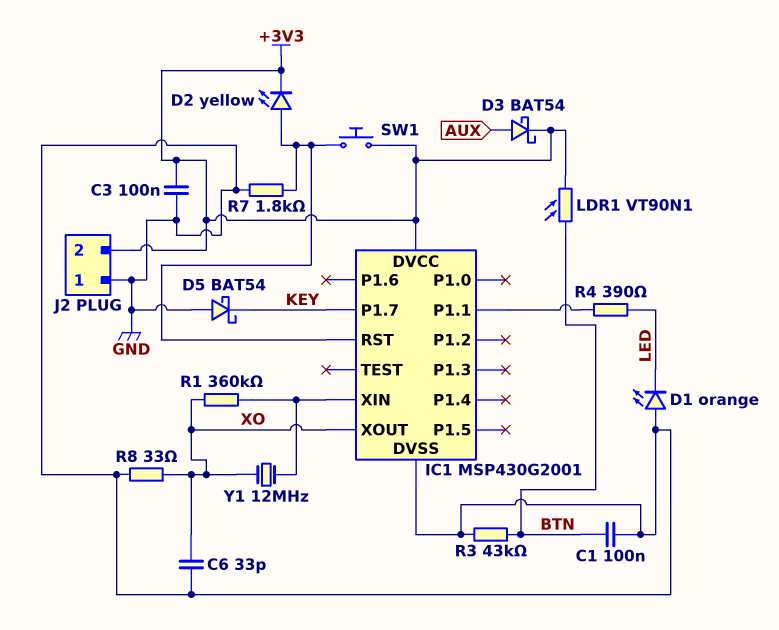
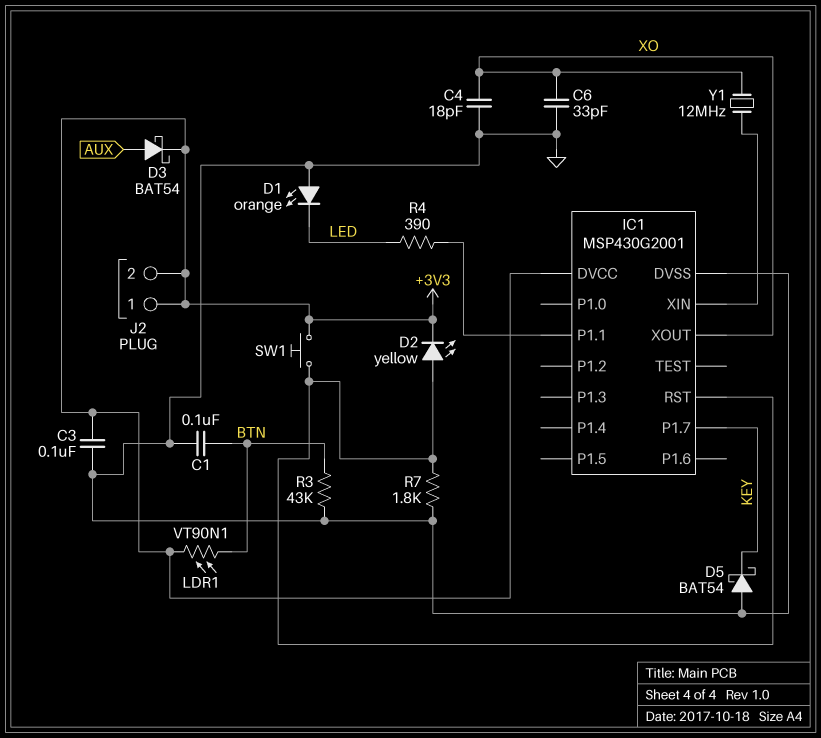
C4: none -> 18pF (GND, XO)
J2 pin 1: GND -> +3V3
R1: 360k (IC1/XIN, XO) -> none
R8: 33 (GND, XO) -> none

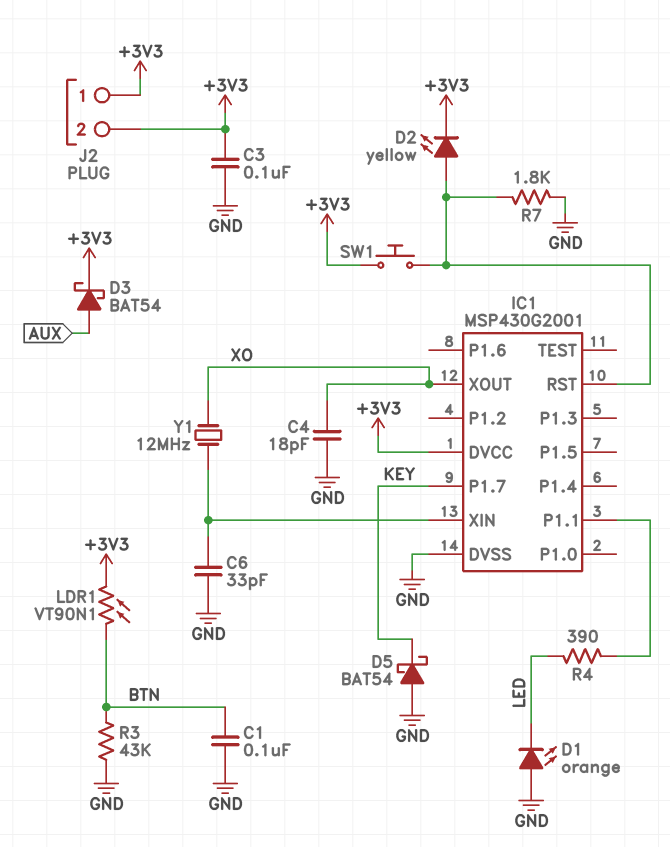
C6: 33pF (GND, XO) -> 33pF (GND, IC1/XIN)

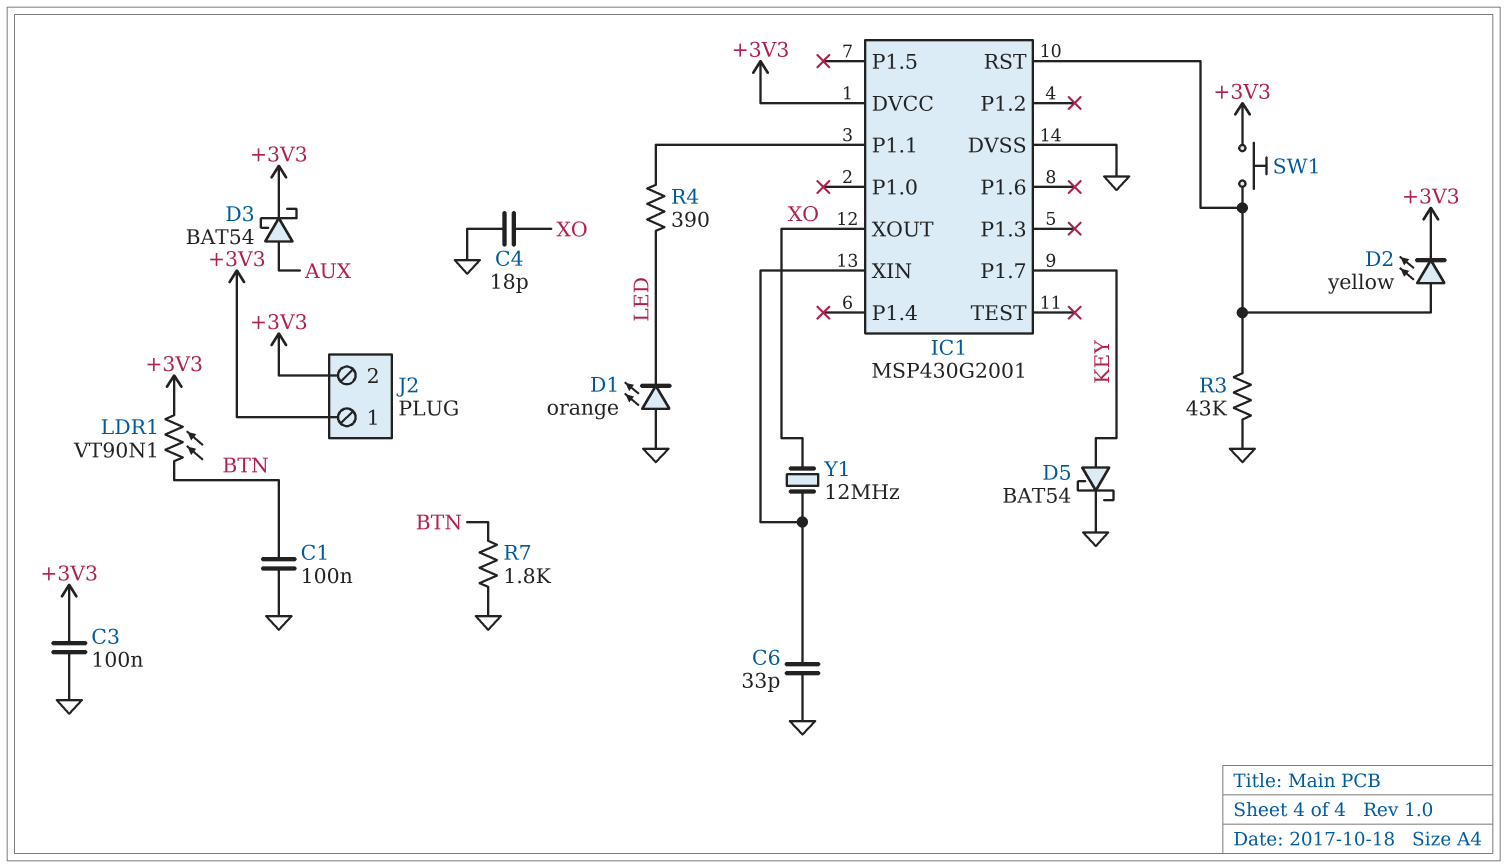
D5: schottky BAT54 (A GND, K KEY) -> schottky BAT54 (A KEY, K GND)
R3: 43k (BTN, GND) -> 43k (GND, IC1/RST)
R7: 1.8k (GND, IC1/RST) -> 1.8k (BTN, GND)

